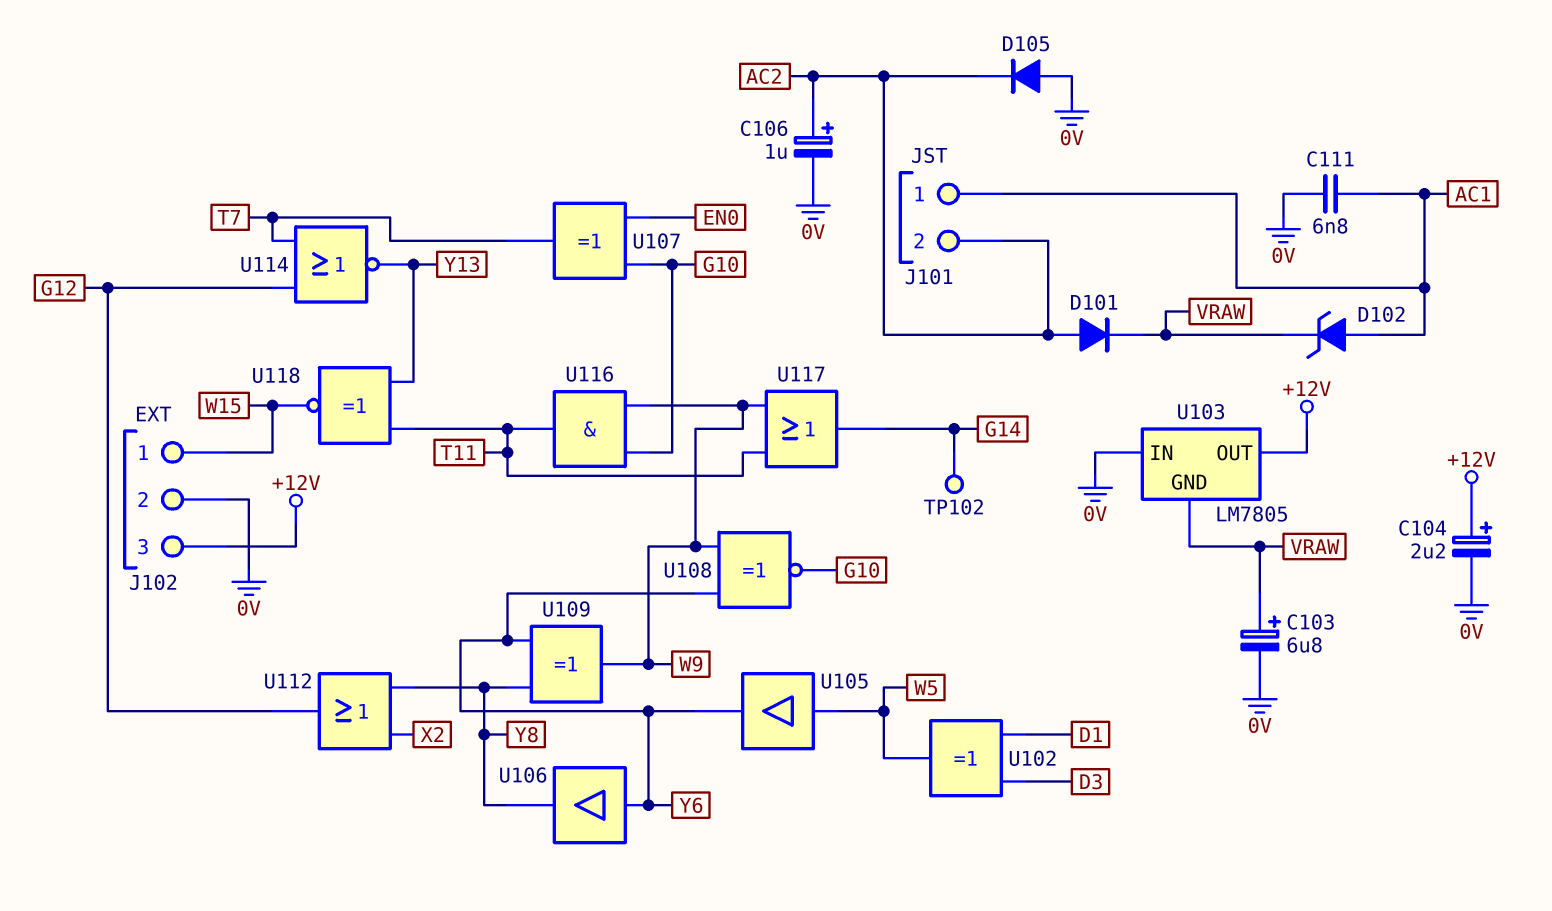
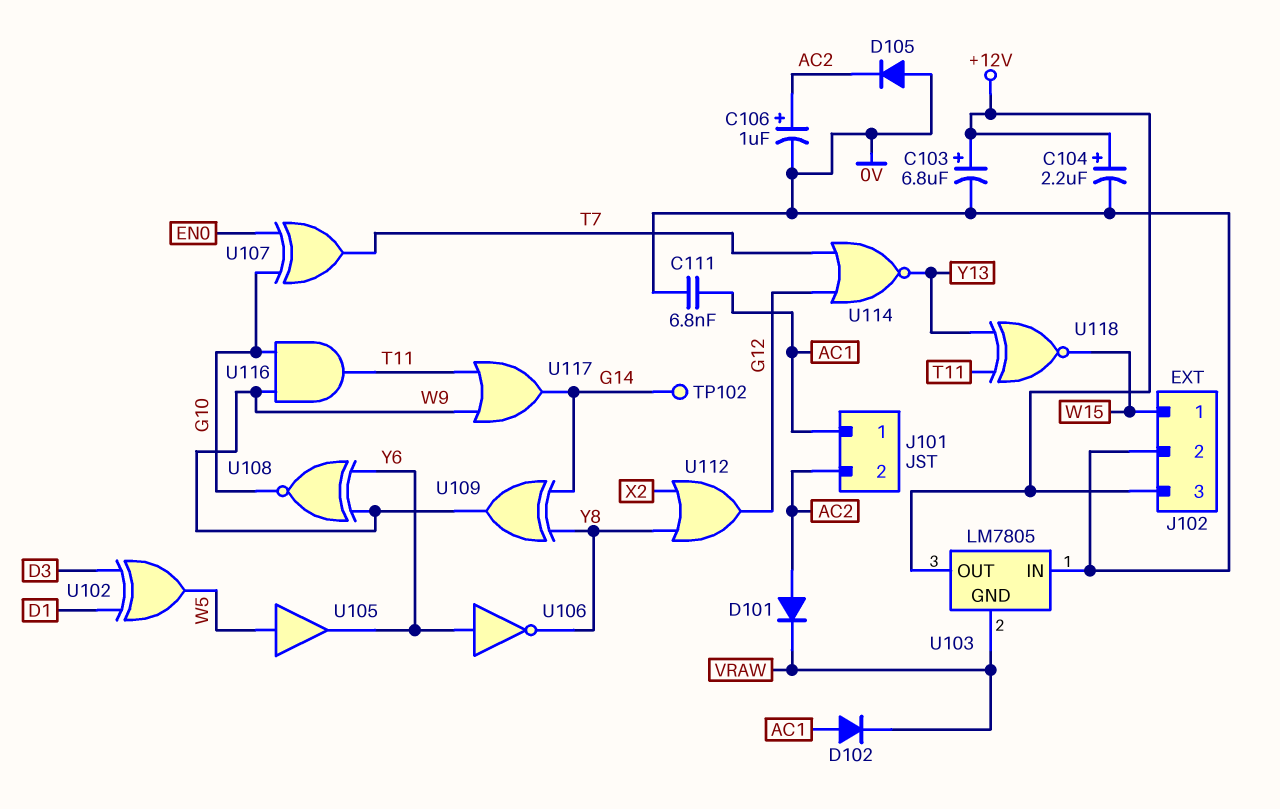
C103: 6.8uF (plus VRAW, minus 0V) -> 6.8uF (plus +12V, minus 0V)
D102: zener (A AC1, K VRAW) -> diode (A AC1, K VRAW)
U106: buffer (in Y6, out Y8) -> NOT (in Y6, out Y8)
U109: XOR (in Y6, in Y8, out W9) -> XOR (in G14, in Y8, out W9)

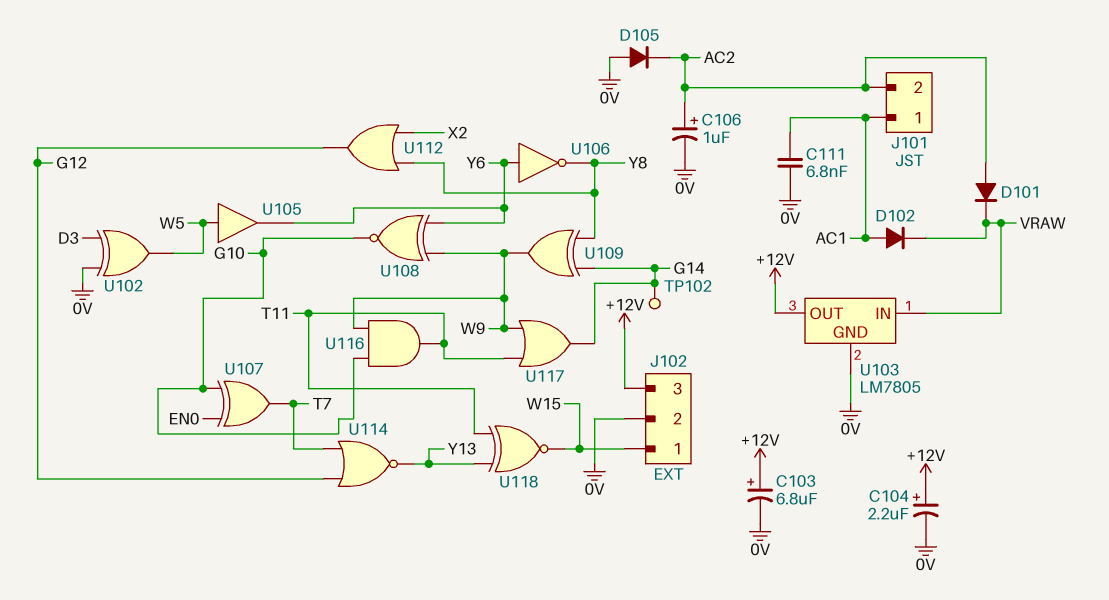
U102: XOR (in D1, in D3, out W5) -> XOR (in 0V, in D3, out W5)
U103 pin GND: VRAW -> 0V
U103 pin IN: 0V -> VRAW

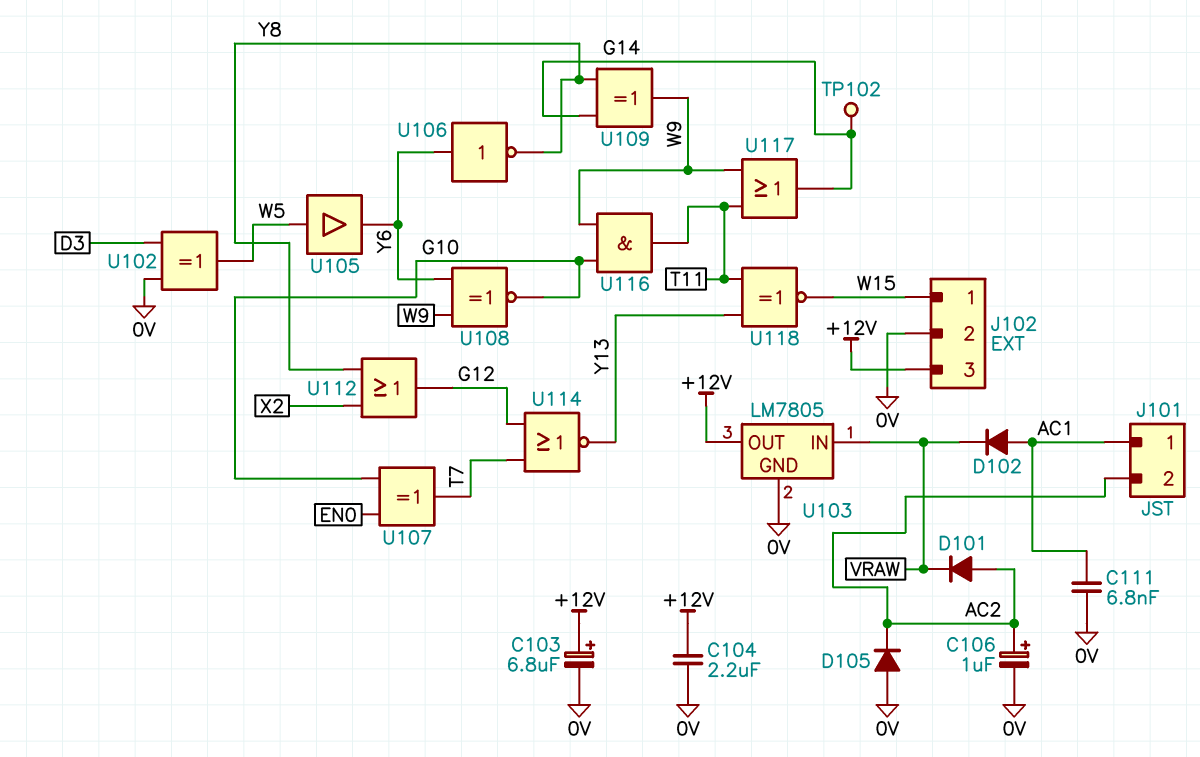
C104: 2.2uF (plus +12V, minus 0V) -> 2.2uF (+12V, 0V)

